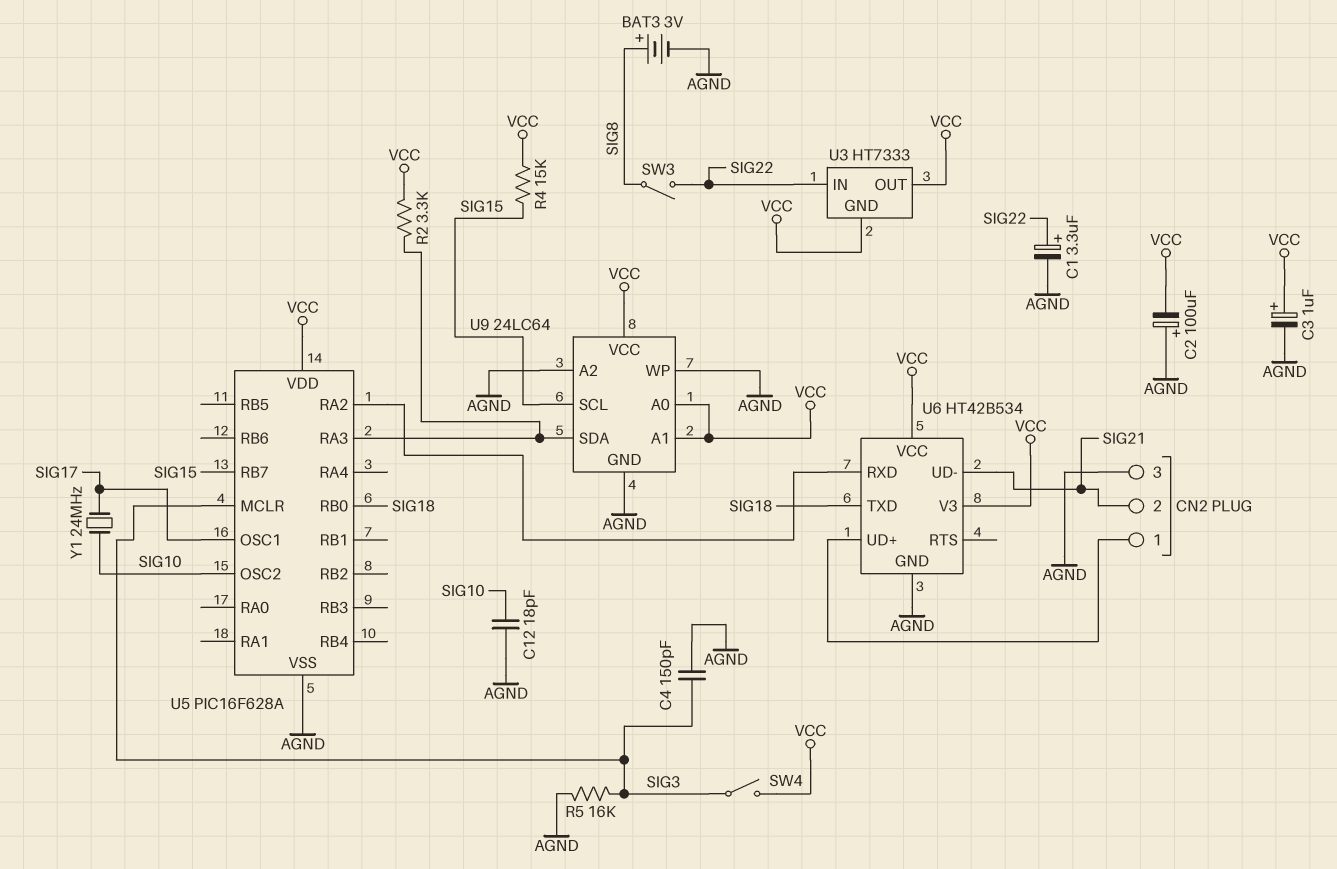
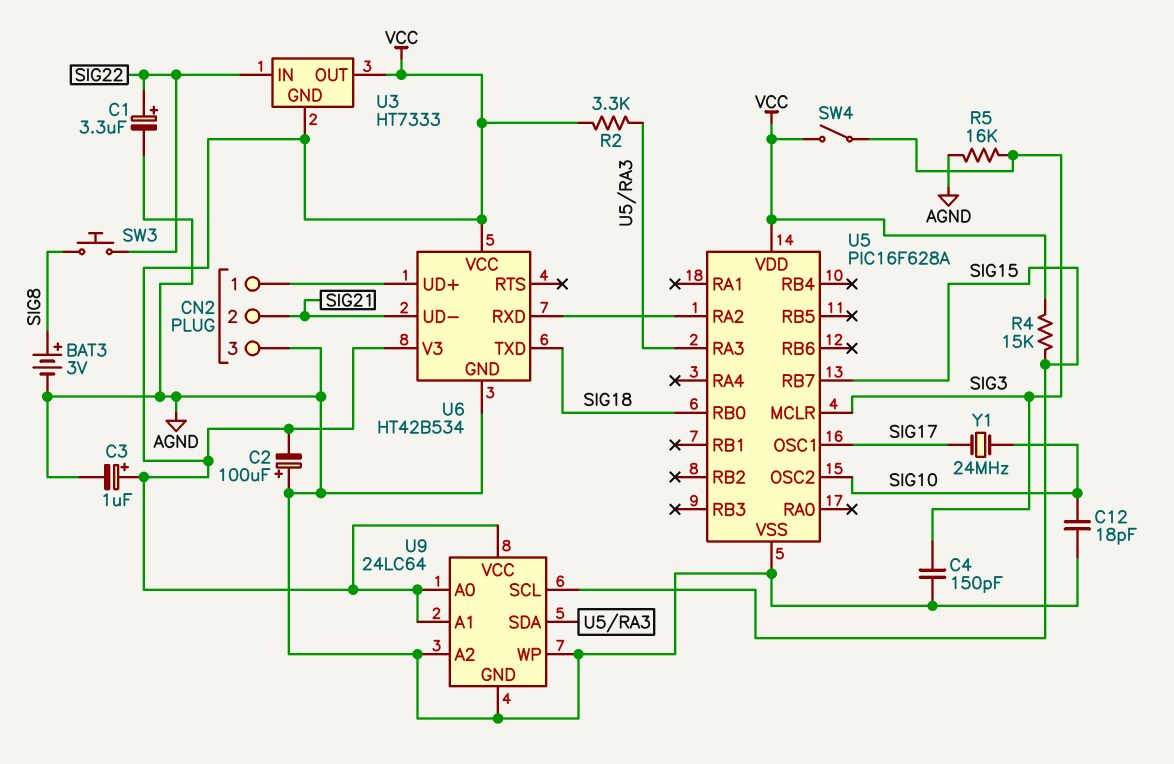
SW3: switch (SIG8, SIG22) -> button (SIG8, SIG22)

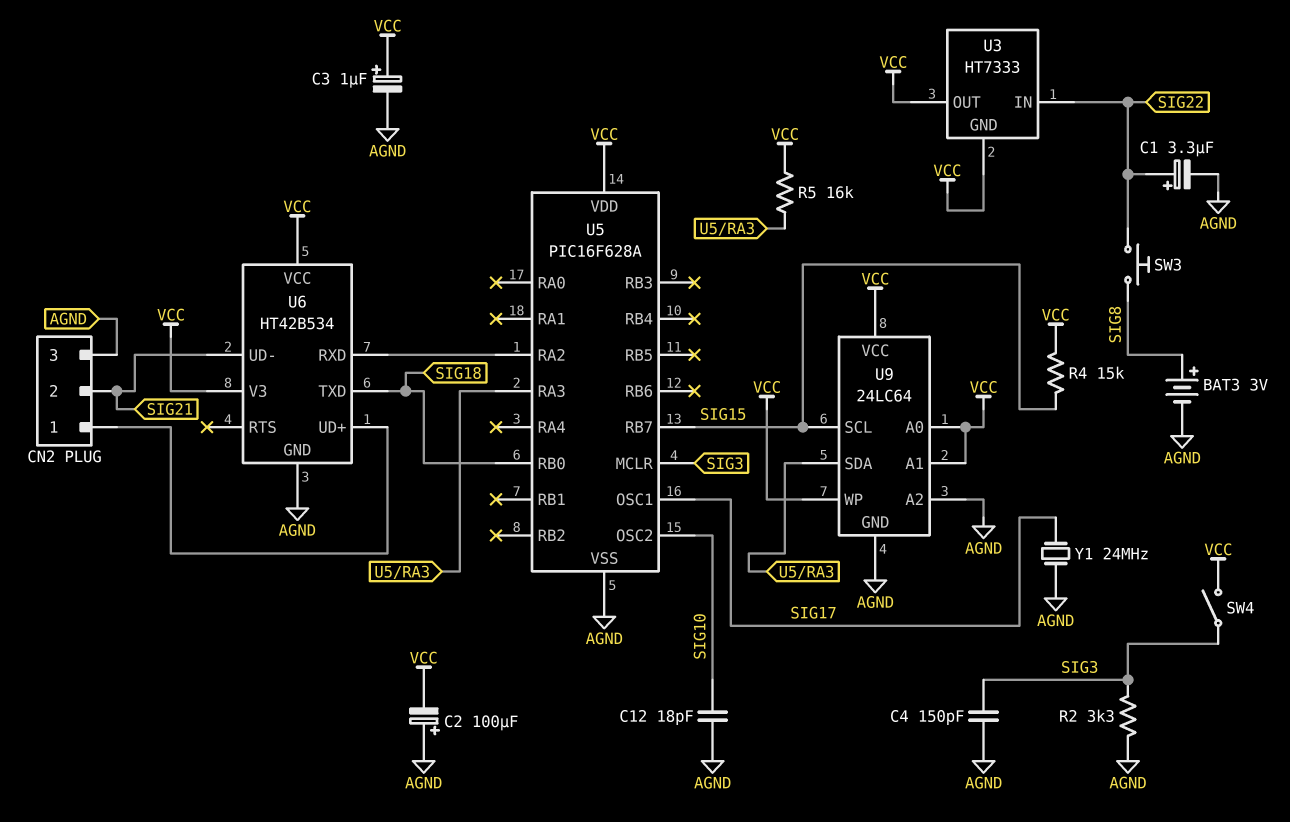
R2: 3.3k (U5/RA3, VCC) -> 3.3k (AGND, SIG3)
R5: 16k (AGND, SIG3) -> 16k (U5/RA3, VCC)
U9 pin WP: AGND -> VCC
Y1: 24MHz (SIG10, SIG17) -> 24MHz (AGND, SIG17)

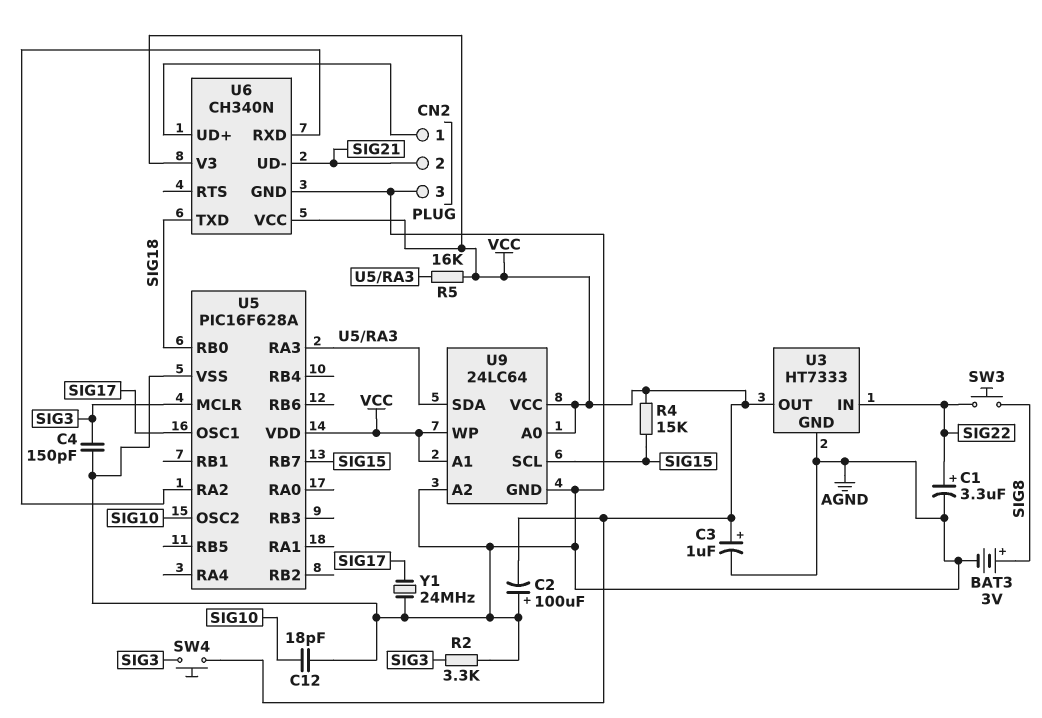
SW4: switch (SIG3, VCC) -> button (SIG3, VCC)
U3 pin GND: VCC -> AGND
U6: HT42B534 -> CH340N

